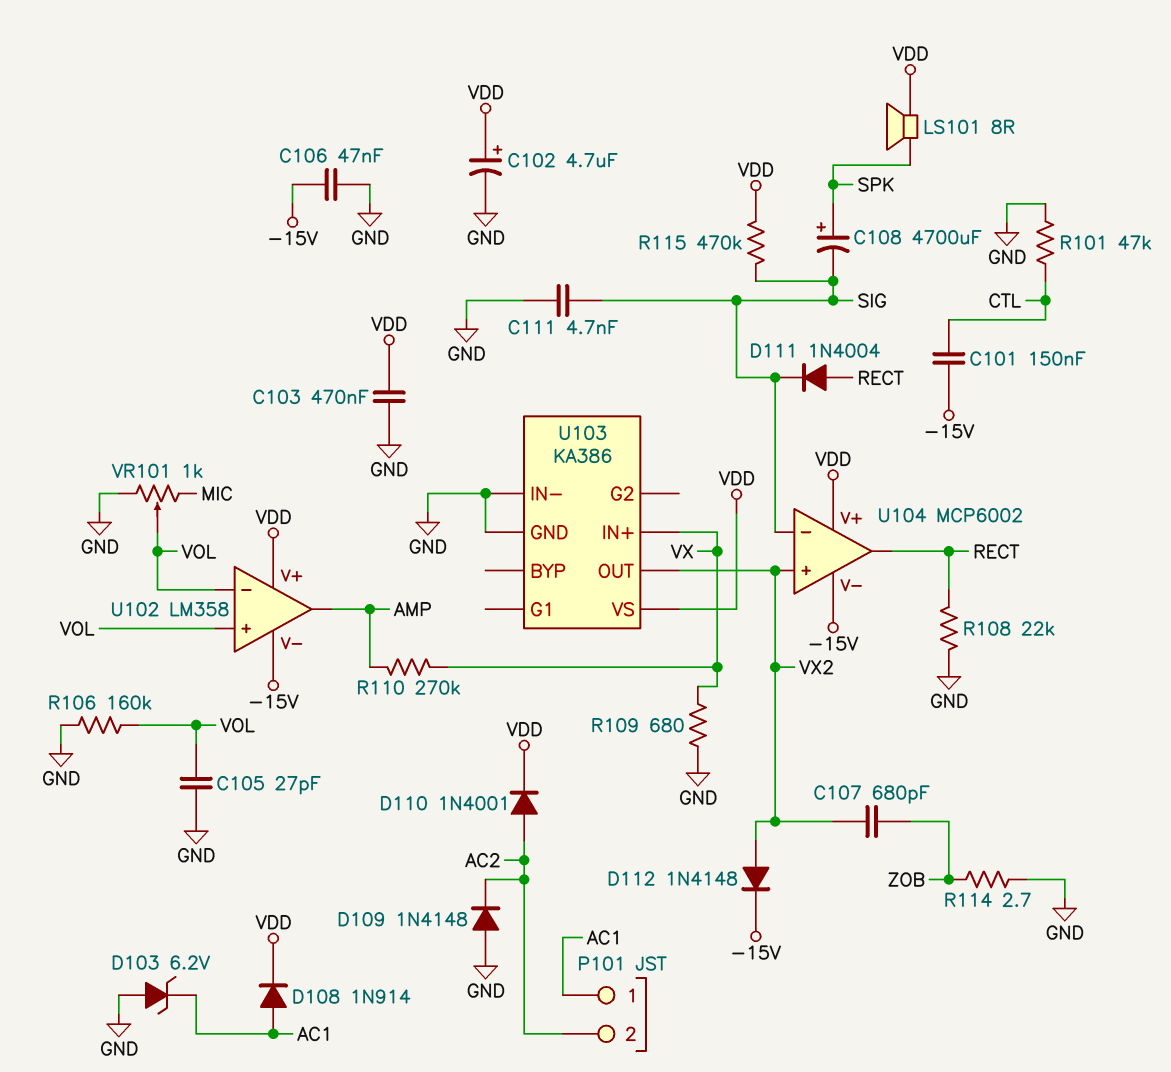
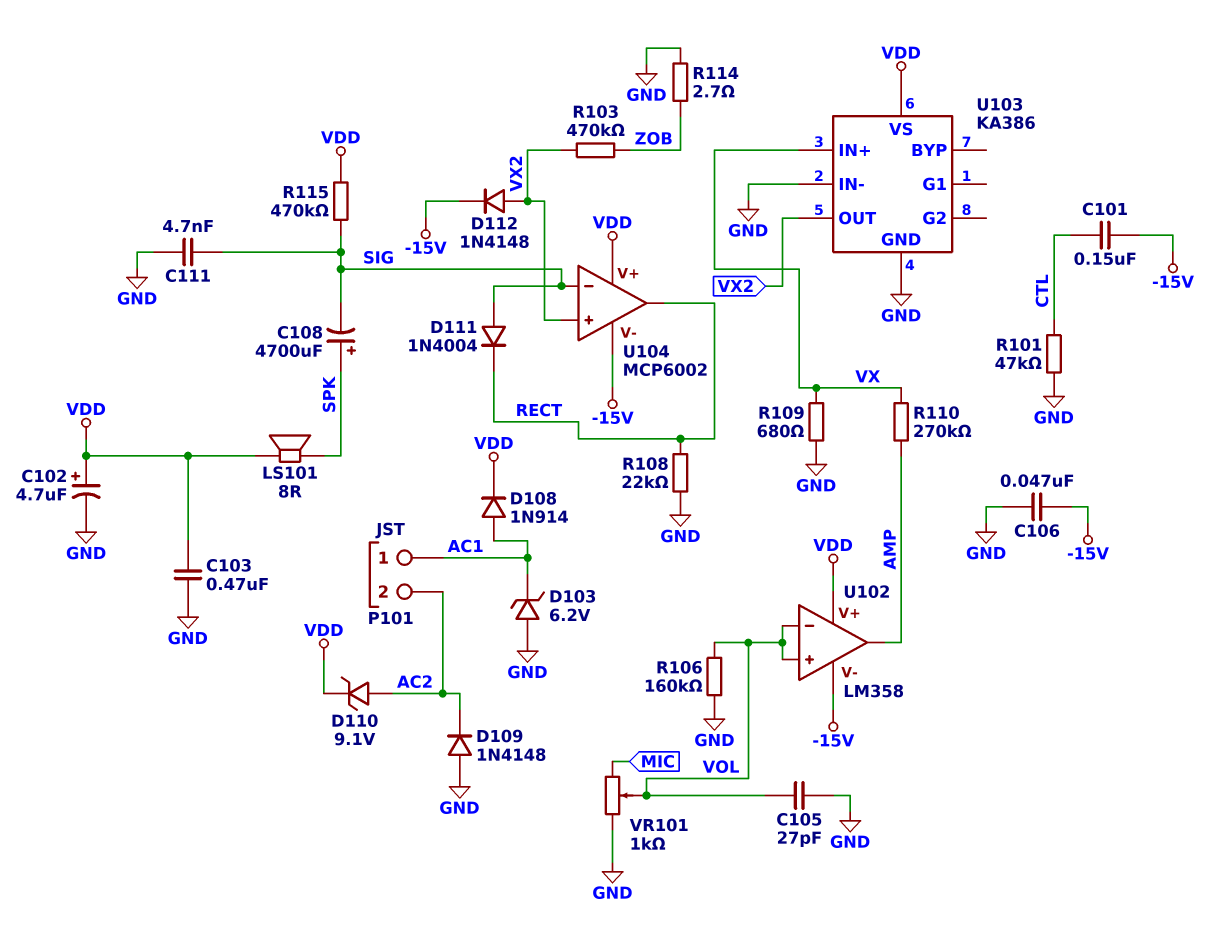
C107: 680pF (VX2, ZOB) -> none
D110: diode 1N4001 (A AC2, K VDD) -> zener 9.1V (A AC2, K VDD)
D111: diode 1N4004 (A RECT, K SIG) -> diode 1N4004 (A SIG, K RECT)
R103: none -> 470k (VX2, ZOB)

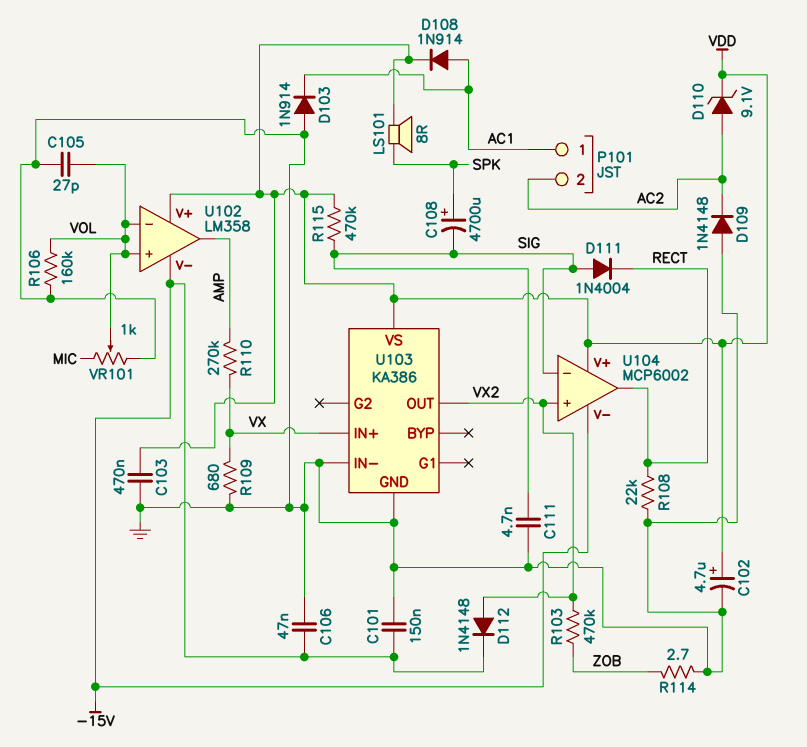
C101: 150nF (-15V, CTL) -> 150nF (-15V, GND)
D103: zener 6.2V (A GND, K AC1) -> diode 1N914 (A GND, K AC1)
R101: 47k (CTL, GND) -> none

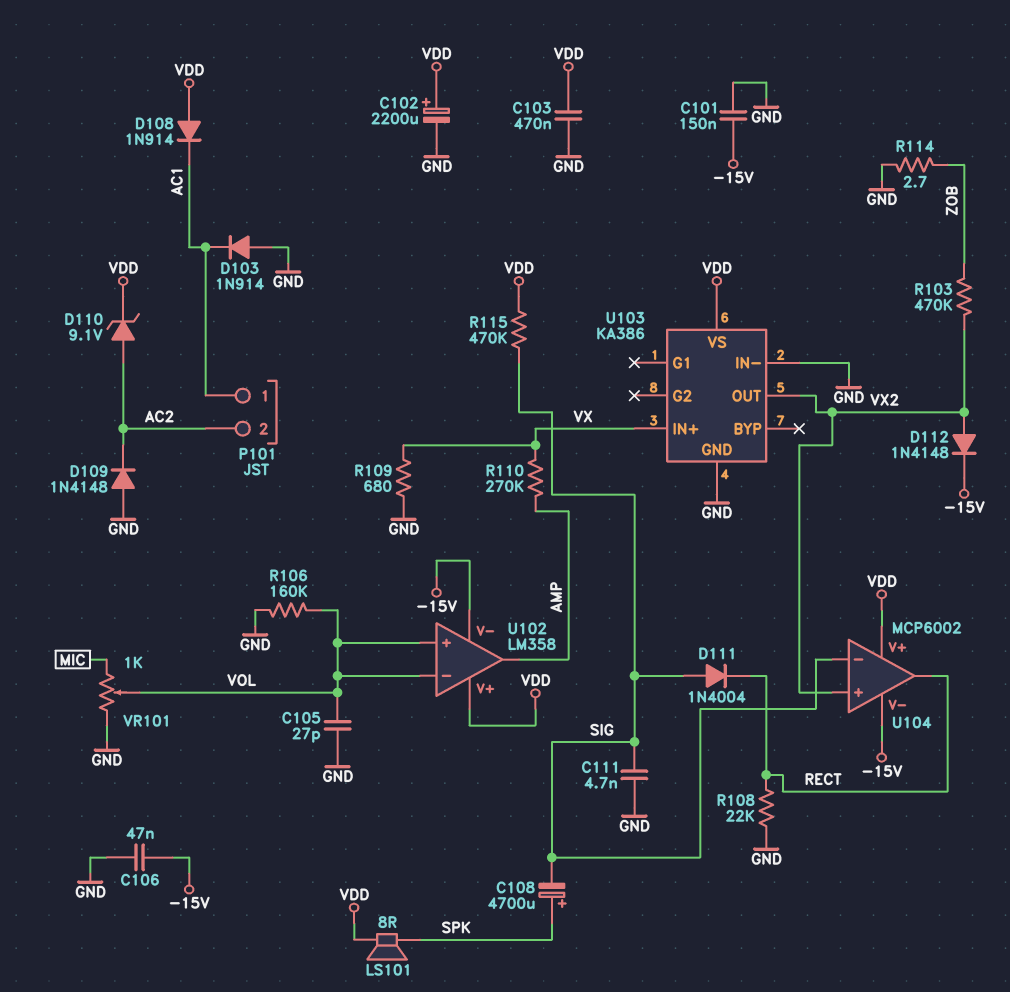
C102: 4.7uF (plus VDD, minus GND) -> 2200uF (plus VDD, minus GND)
D108: diode 1N914 (A AC1, K VDD) -> diode 1N914 (A VDD, K AC1)

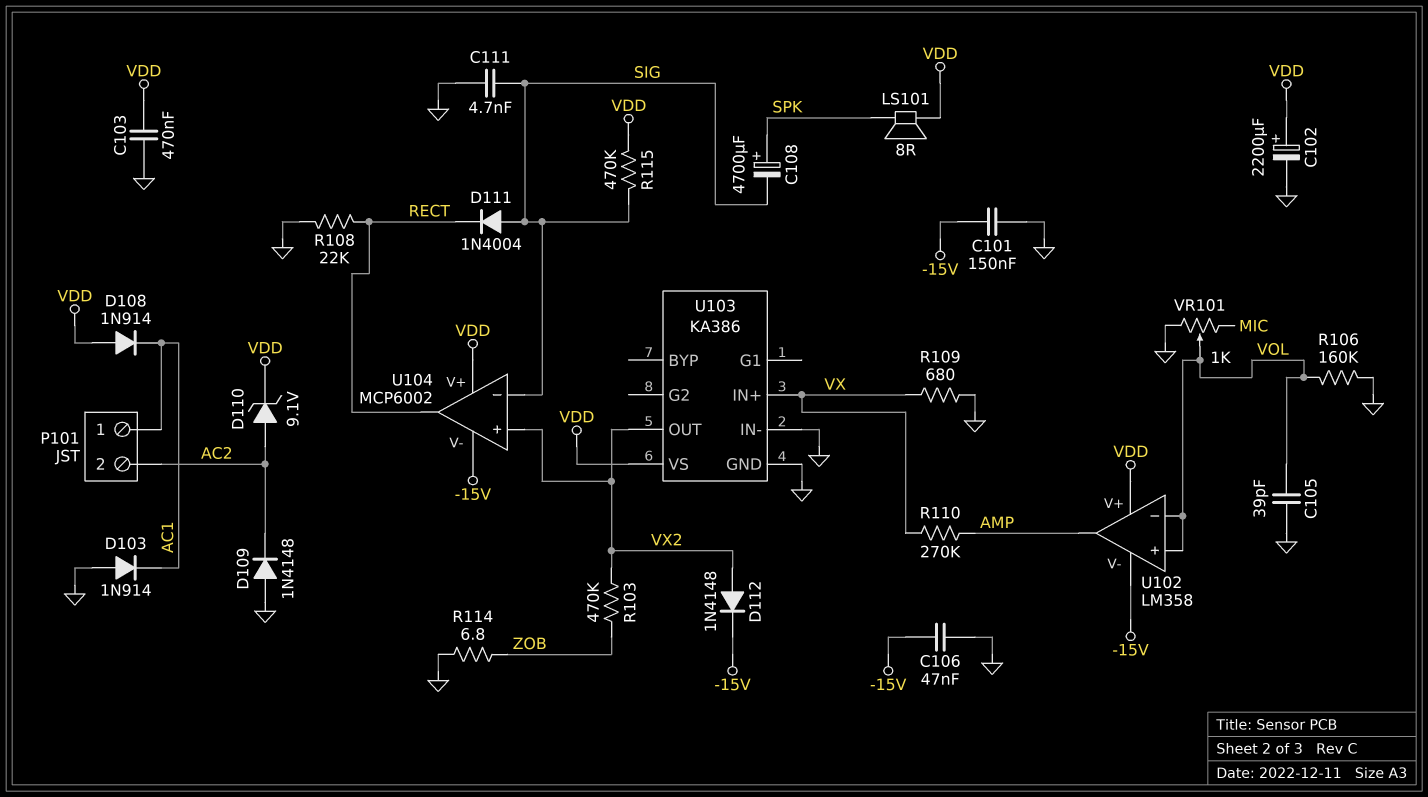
C105: 27pF (GND, VOL) -> 39pF (GND, VOL)
R114: 2.7 (GND, ZOB) -> 6.8 (GND, ZOB)

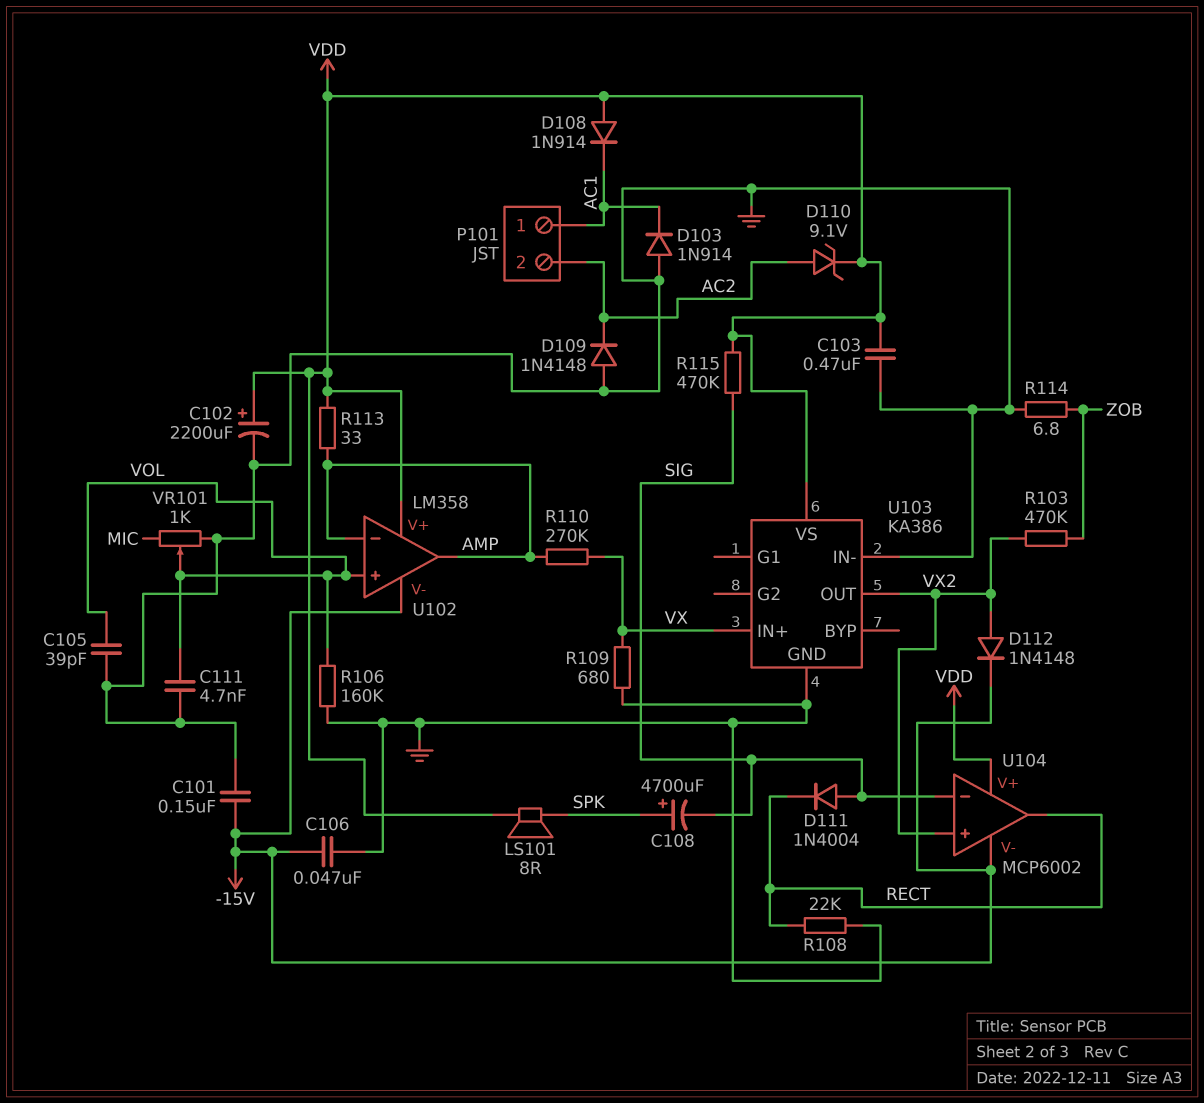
C111: 4.7nF (GND, SIG) -> 4.7nF (GND, VOL)
R113: none -> 33 (AMP, VDD)
U102 pin in-: VOL -> AMP

